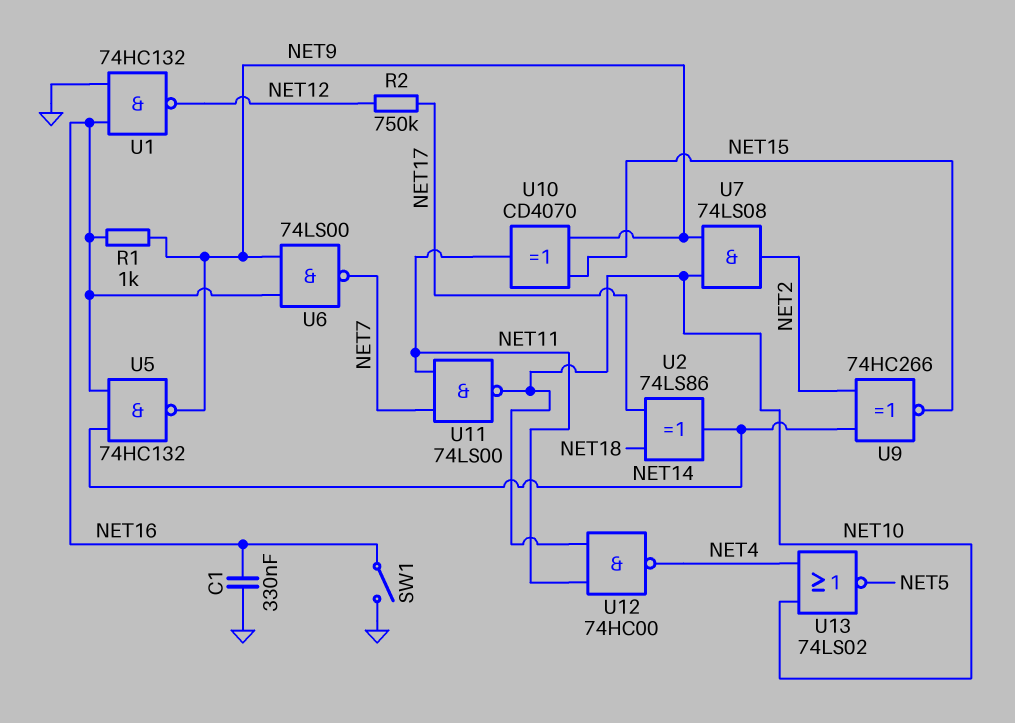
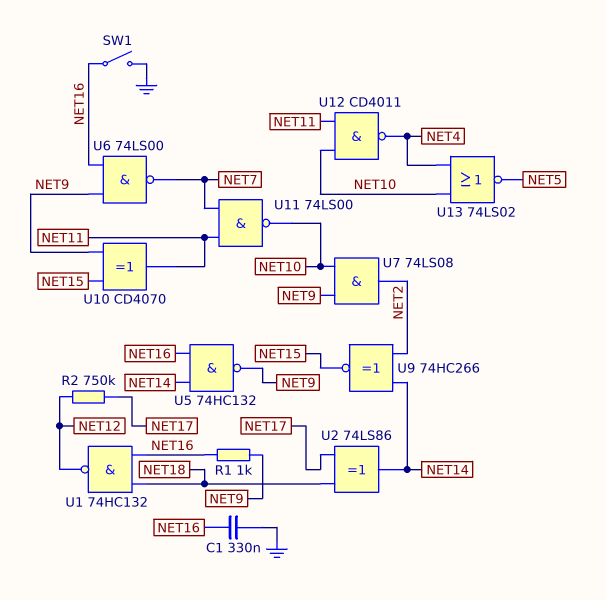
U1: NAND 74HC132 (in GND, in NET16, out NET12) -> NAND 74HC132 (in NET16, in NET18, out NET12)
U12: NAND 74HC00 (in NET10, in NET11, out NET4) -> NAND CD4011 (in NET10, in NET11, out NET4)

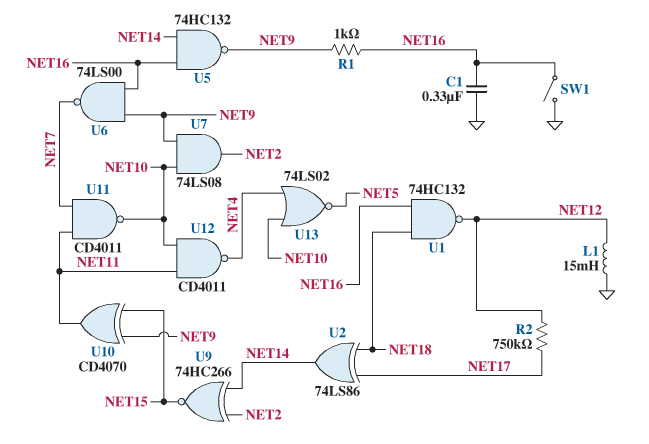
L1: none -> 15mH (GND, NET12)
U11: NAND 74LS00 (in NET7, in NET11, out NET10) -> NAND CD4011 (in NET7, in NET11, out NET10)

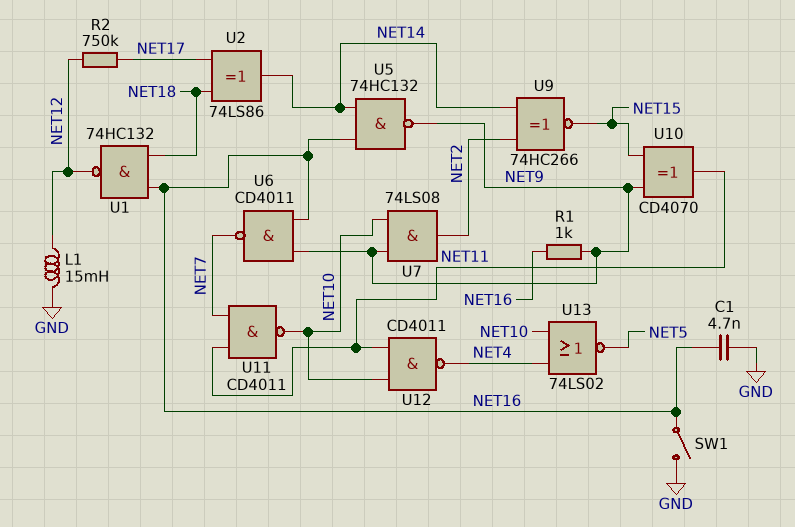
C1: 330nF (GND, NET16) -> 4.7nF (GND, NET16)
U6: NAND 74LS00 (in NET9, in NET16, out NET7) -> NAND CD4011 (in NET9, in NET16, out NET7)

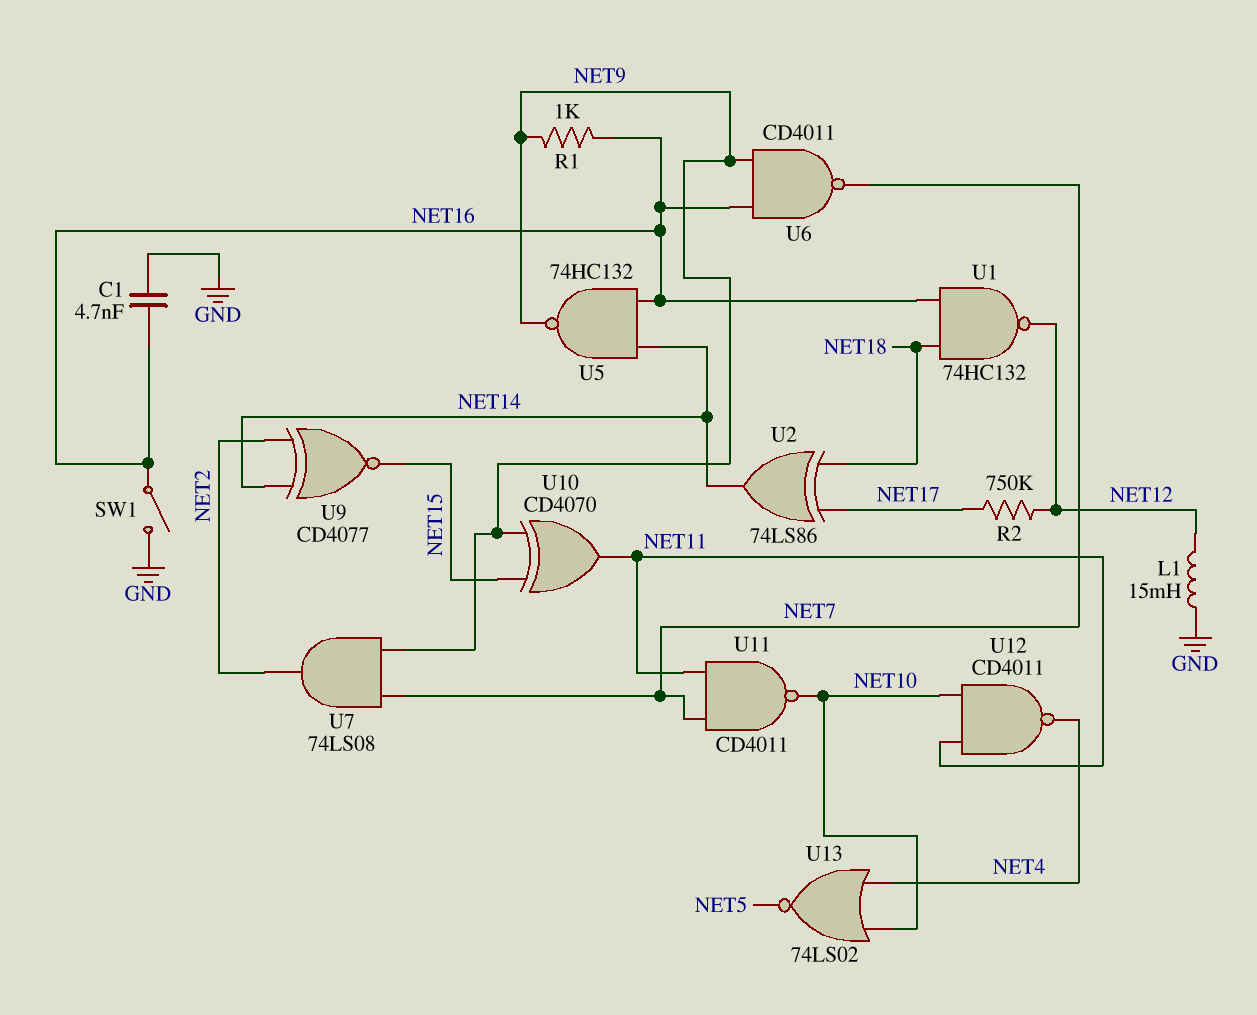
U7: AND 74LS08 (in NET9, in NET10, out NET2) -> AND 74LS08 (in NET7, in NET9, out NET2)
U9: XNOR 74HC266 (in NET2, in NET14, out NET15) -> XNOR CD4077 (in NET2, in NET14, out NET15)

